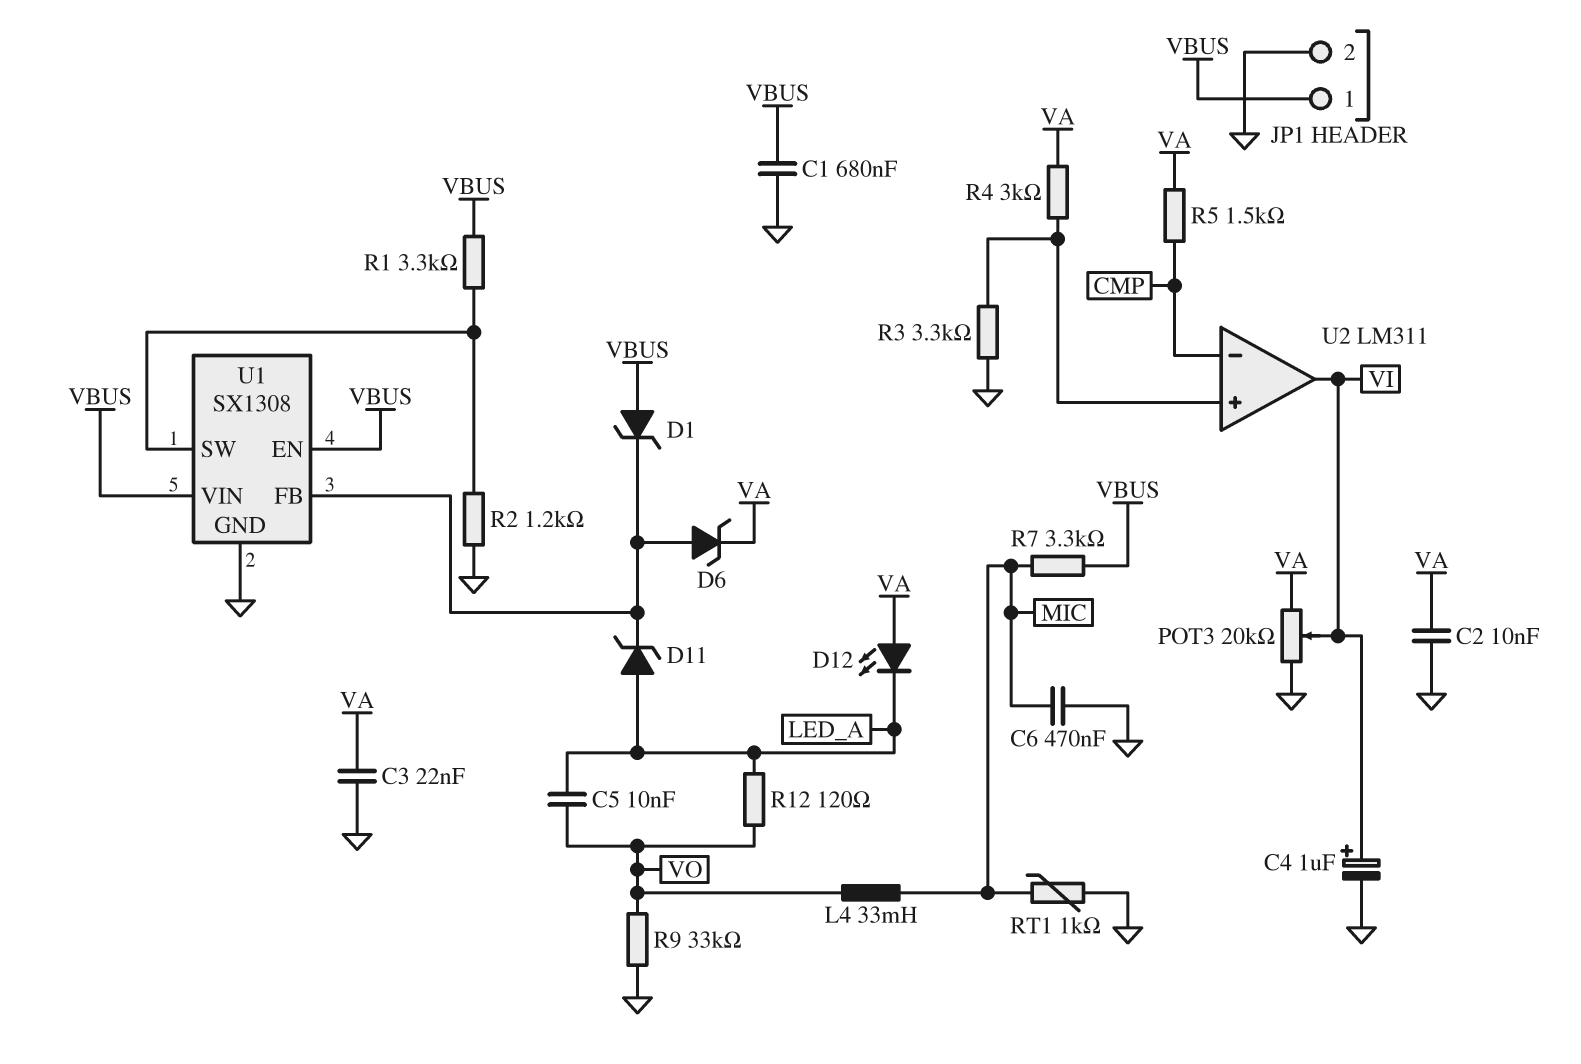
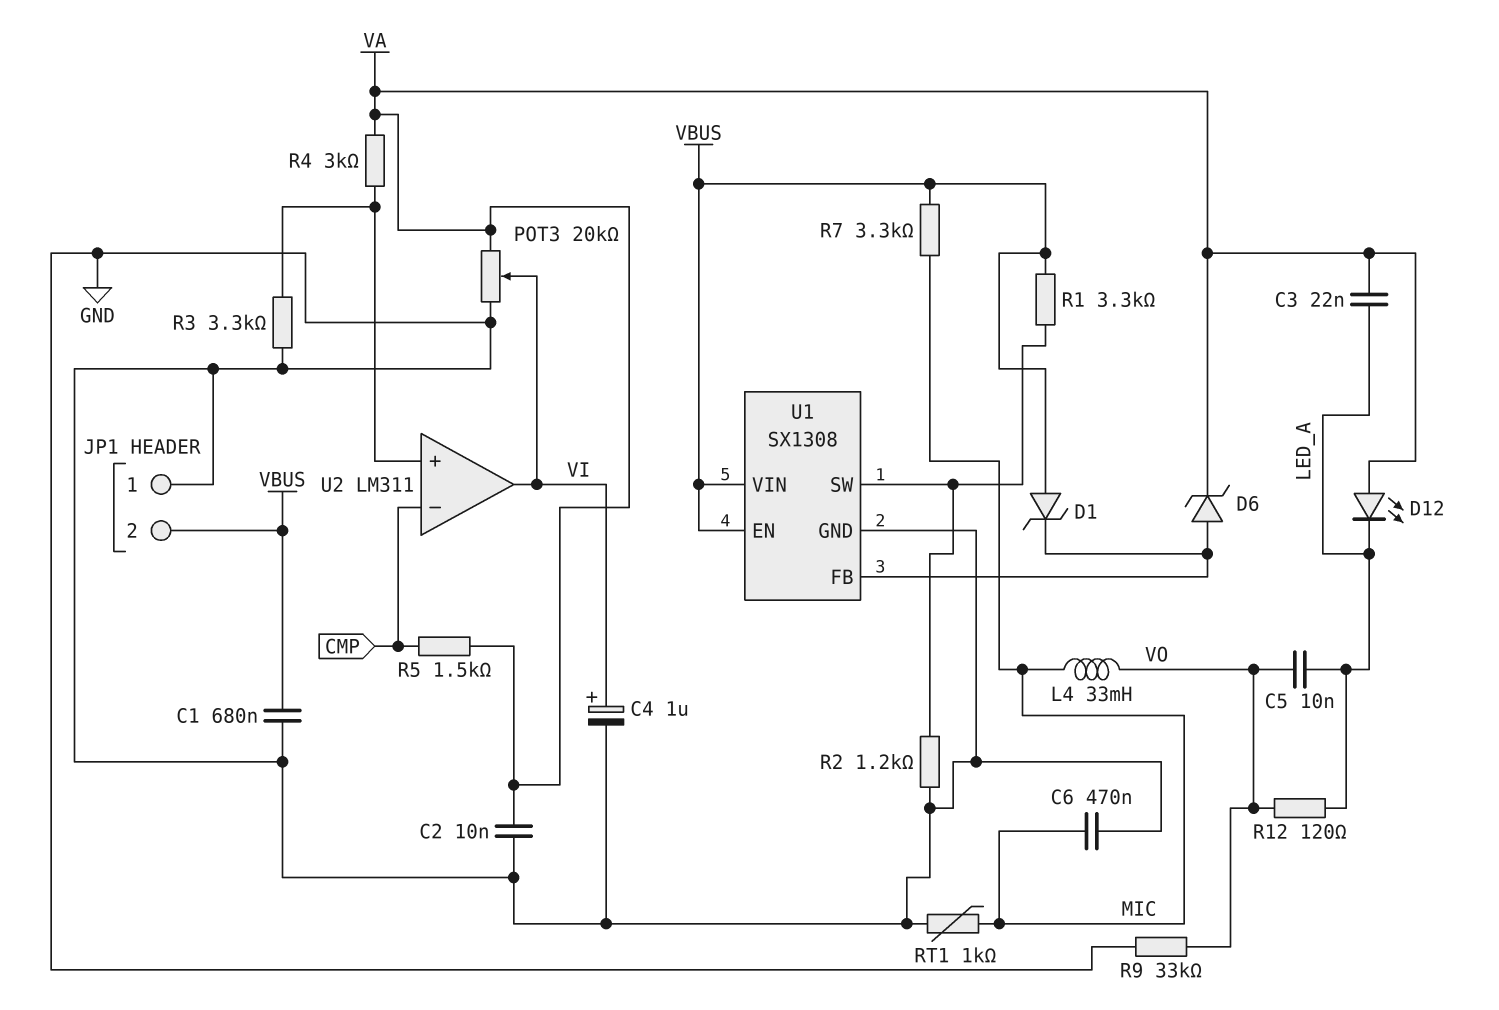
C3: 22nF (GND, VA) -> 22nF (LED_A, VA)
D11: zener (A LED_A, K U1/FB) -> none
JP1 pin 1: VBUS -> GND
JP1 pin 2: GND -> VBUS

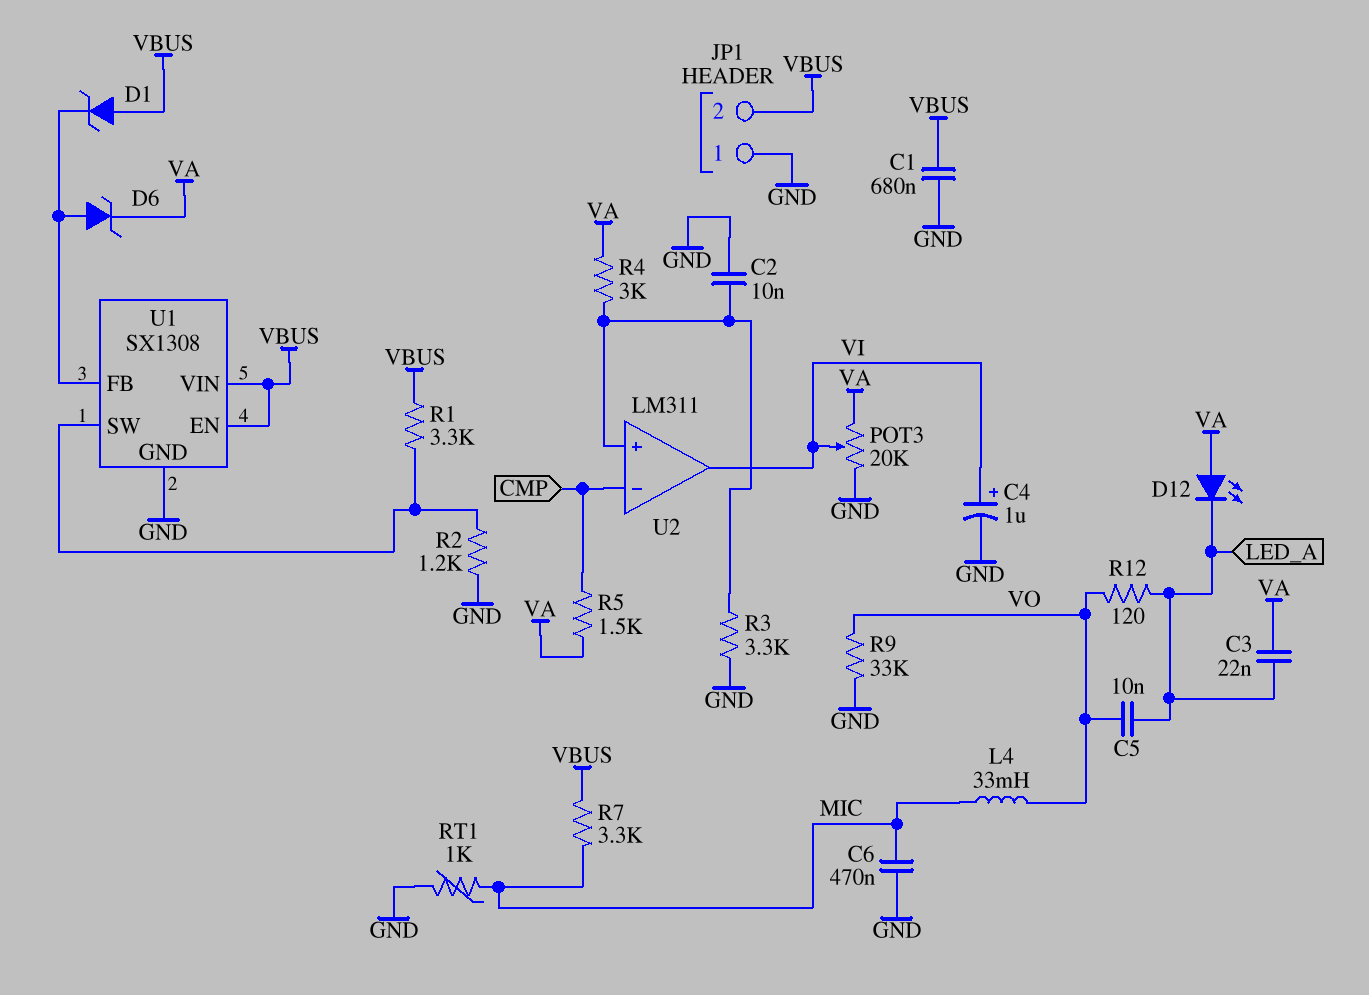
C2: 10nF (GND, VA) -> 10nF (GND, U2/in+)

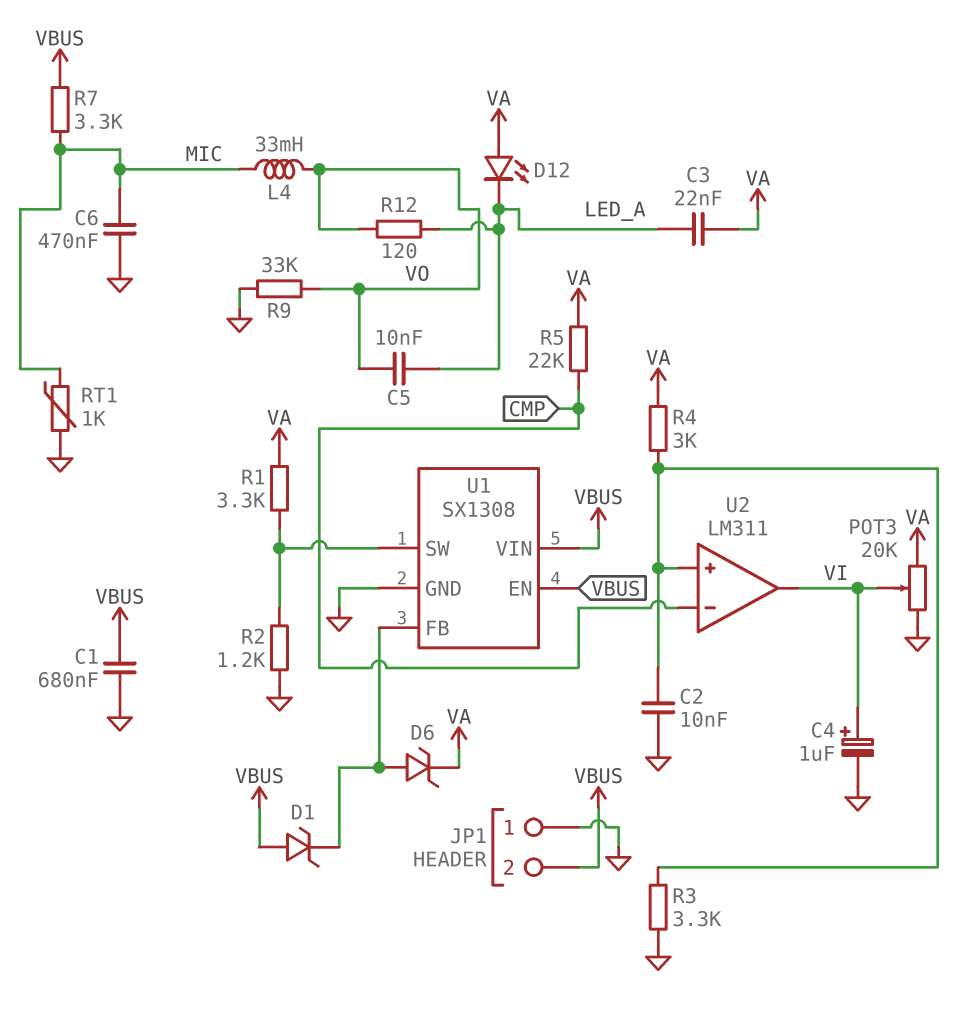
R1: 3.3k (U1/SW, VBUS) -> 3.3k (U1/SW, VA)
R5: 1.5k (CMP, VA) -> 22k (CMP, VA)

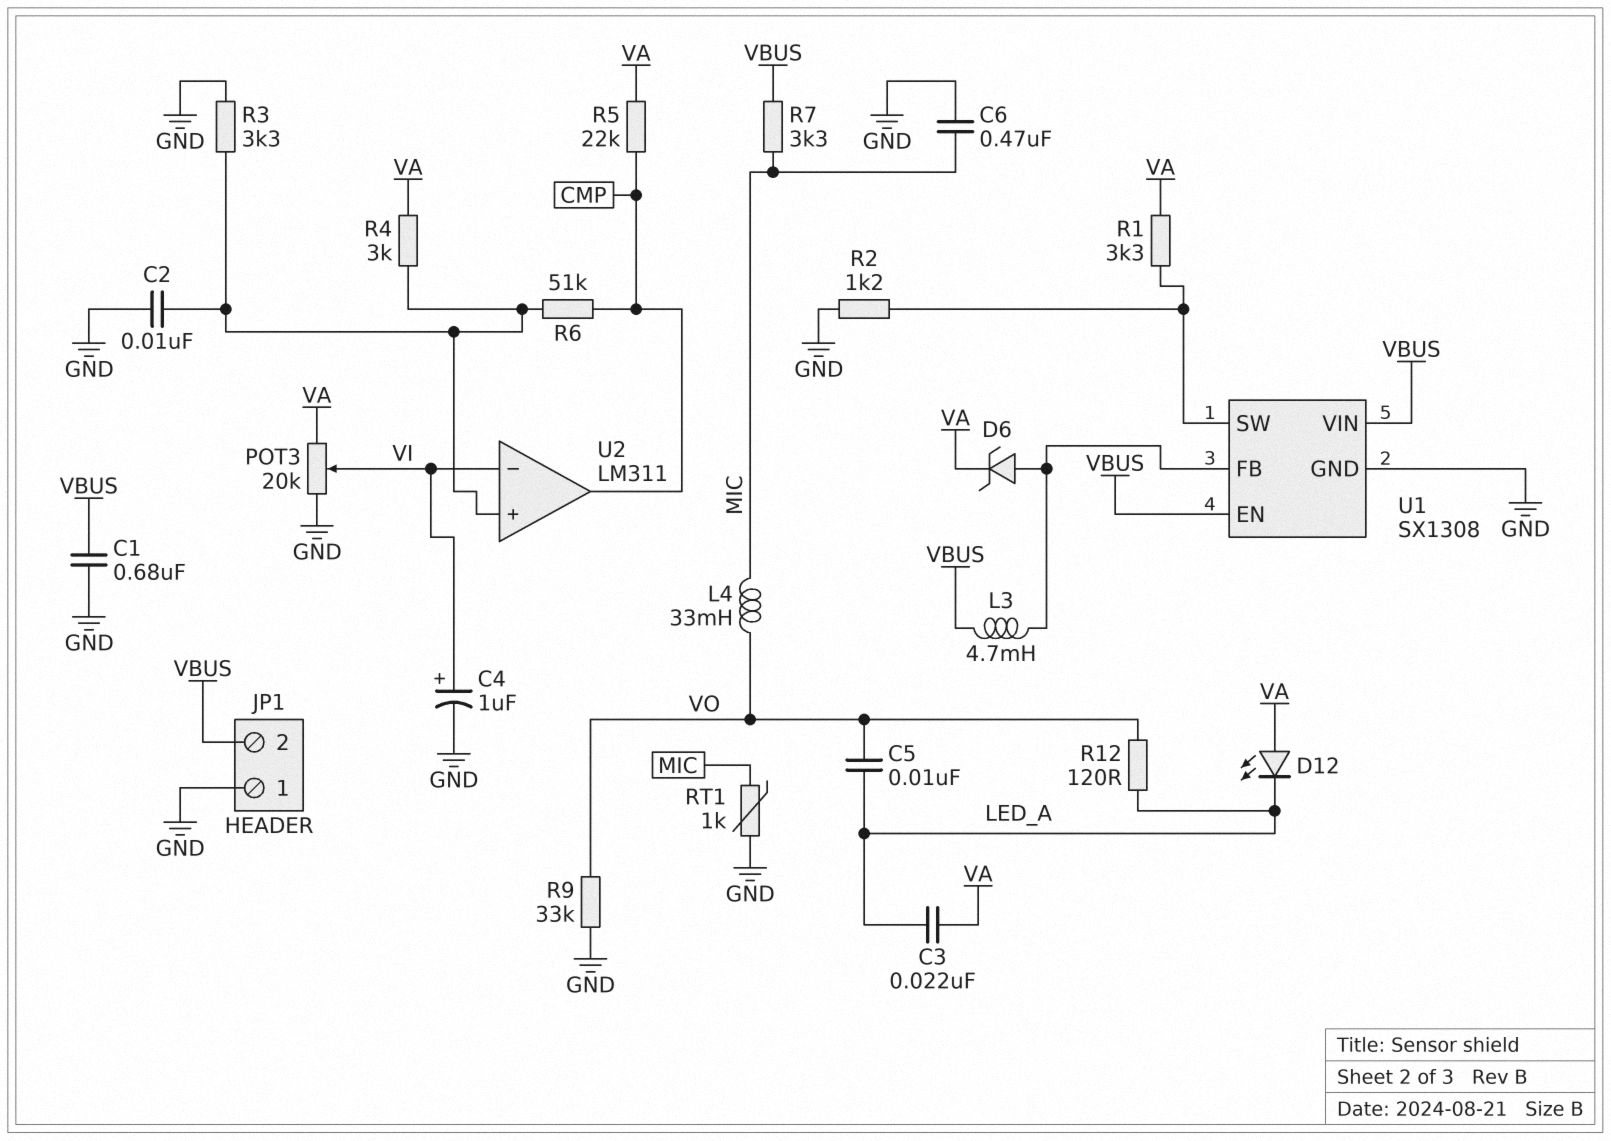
D1: zener (A VBUS, K U1/FB) -> none
L3: none -> 4.7mH (U1/FB, VBUS)
R6: none -> 51k (CMP, U2/in+)
U2 pin in-: CMP -> VI
U2 pin out: VI -> CMP

